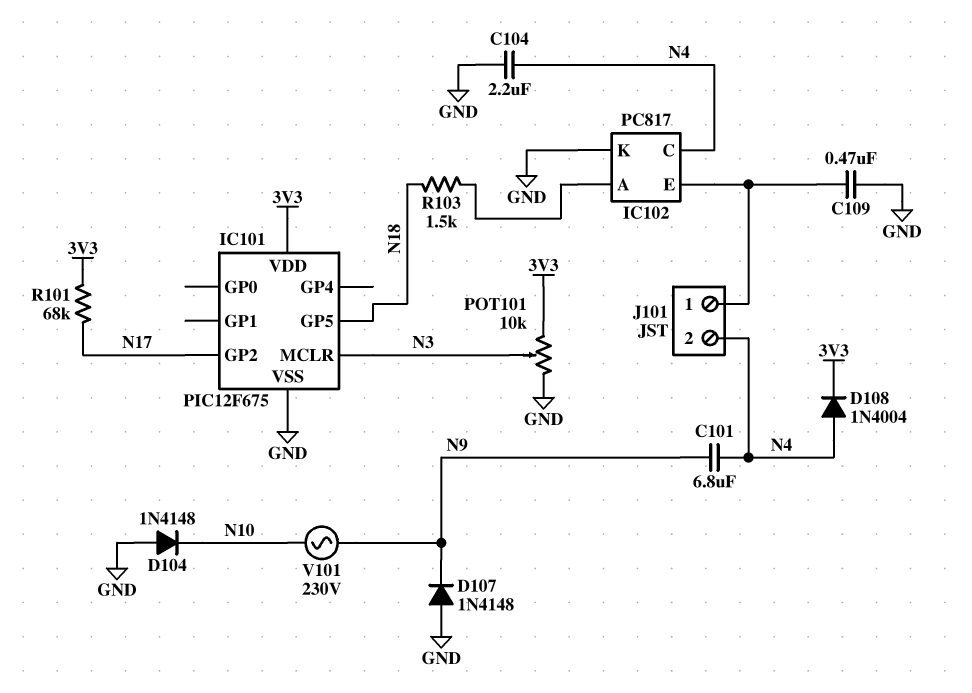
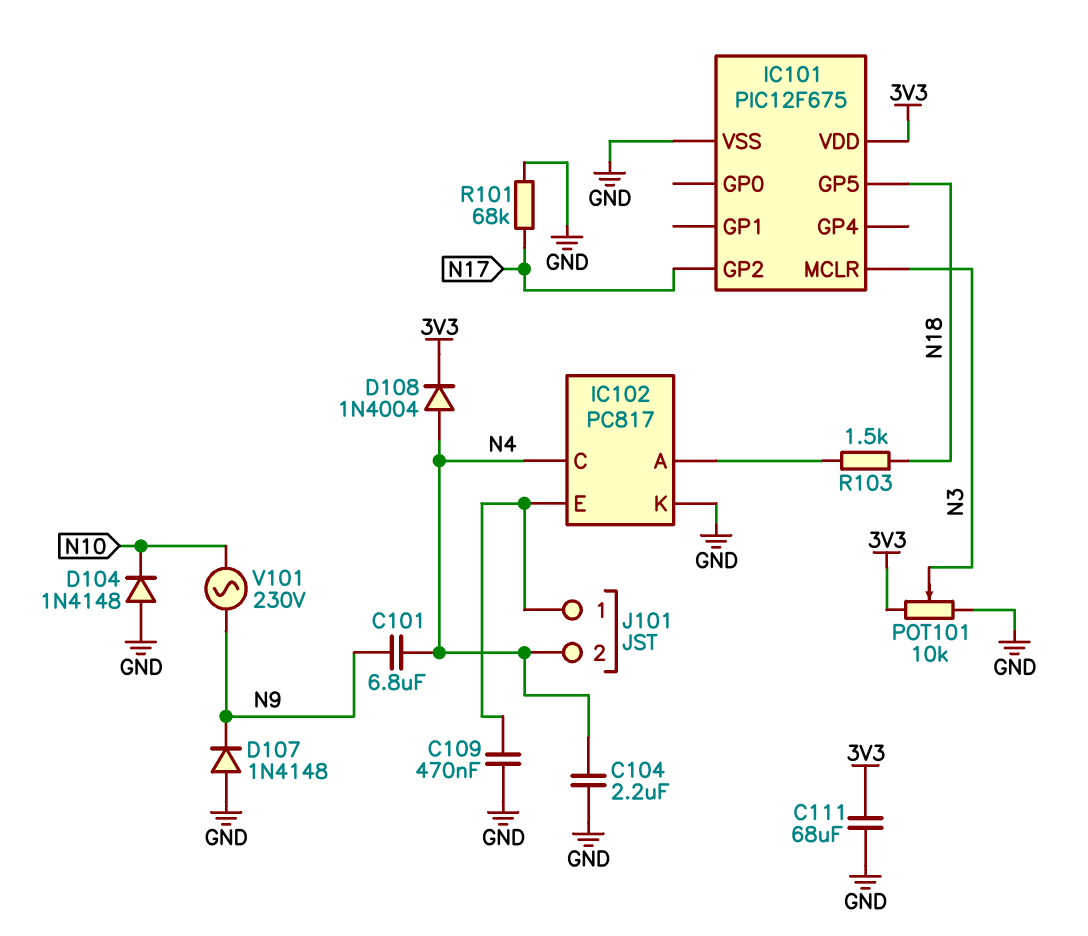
C111: none -> 68uF (3V3, GND)
R101: 68k (3V3, N17) -> 68k (GND, N17)

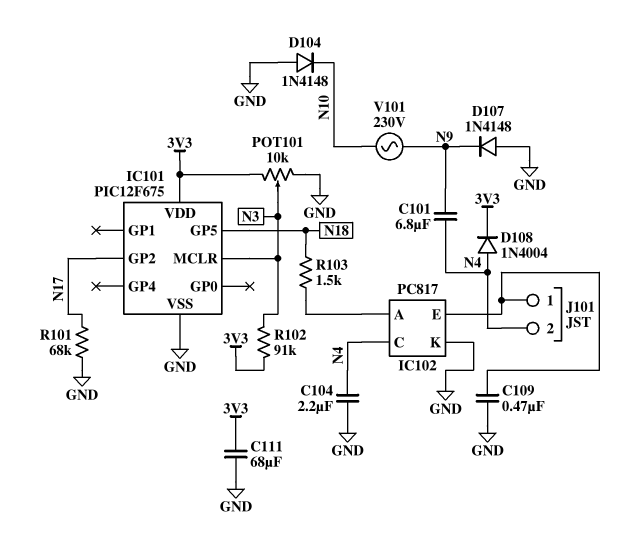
R102: none -> 91k (3V3, N3)

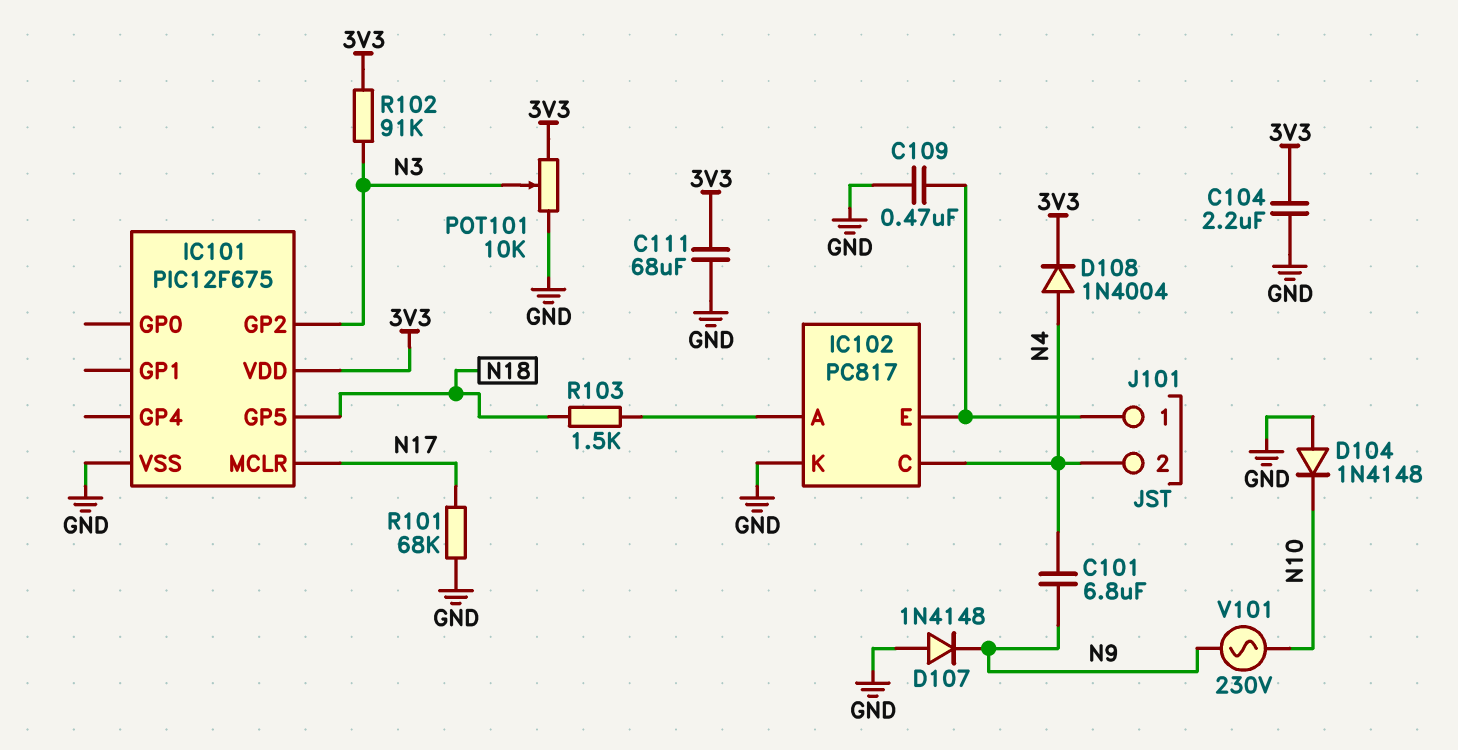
C104: 2.2uF (GND, N4) -> 2.2uF (3V3, GND)
IC101 pin GP2: N17 -> N3
IC101 pin MCLR: N3 -> N17

